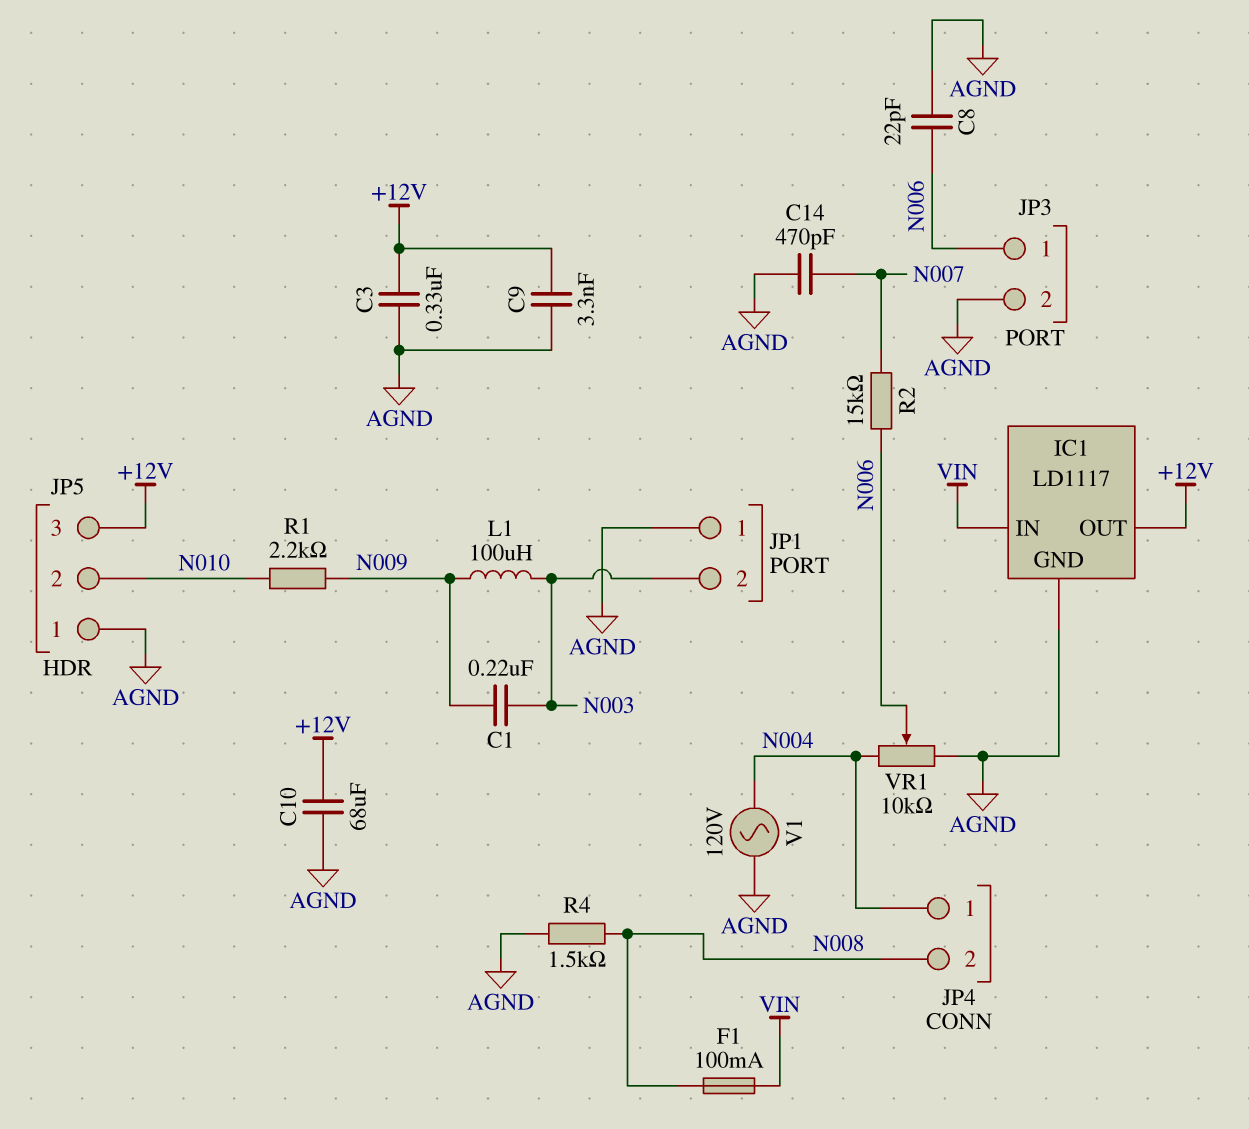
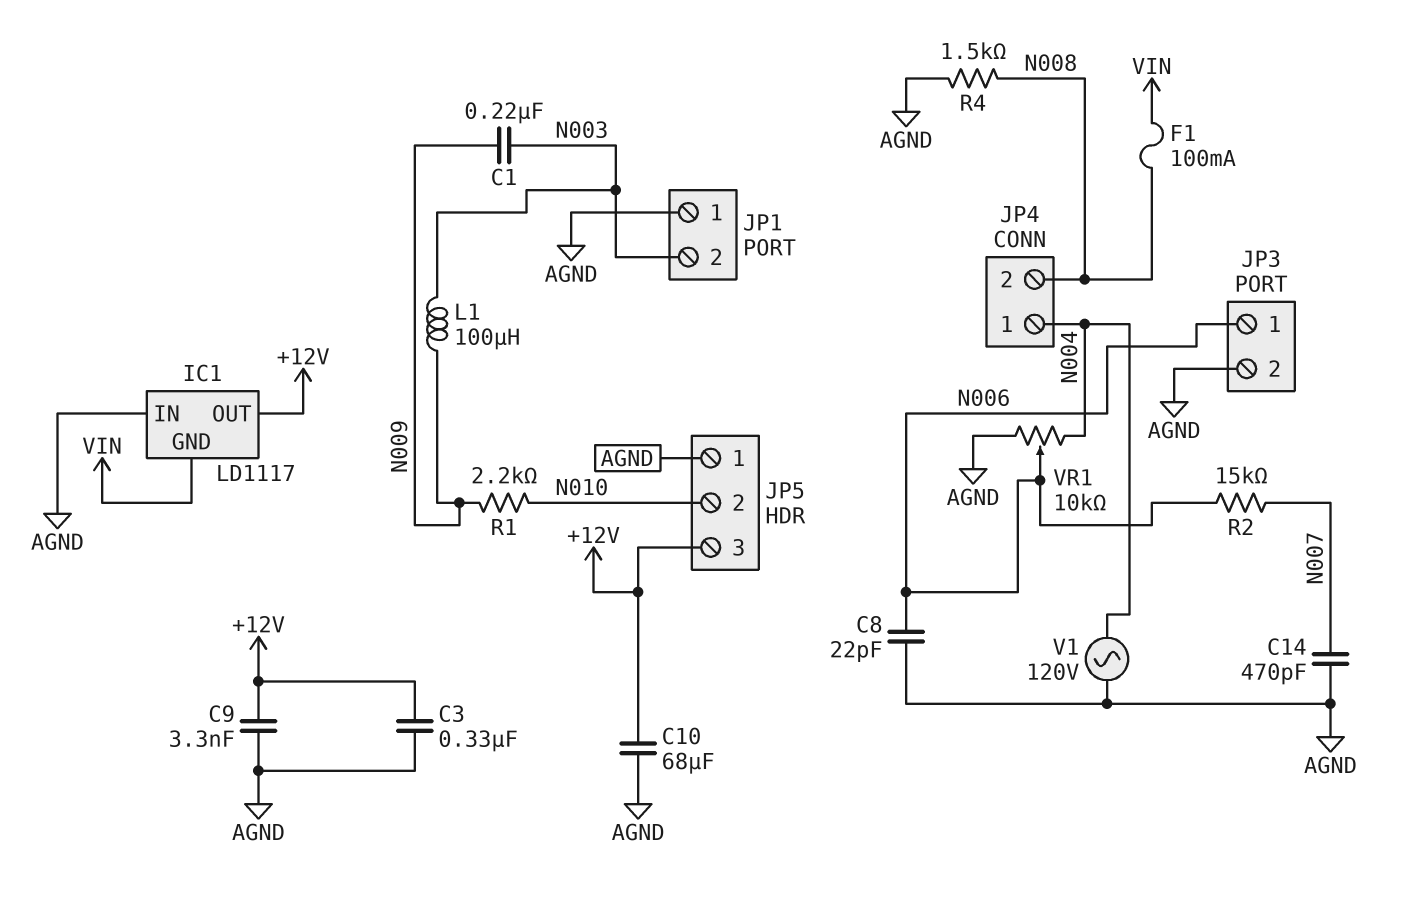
IC1 pin GND: AGND -> VIN
IC1 pin IN: VIN -> AGND

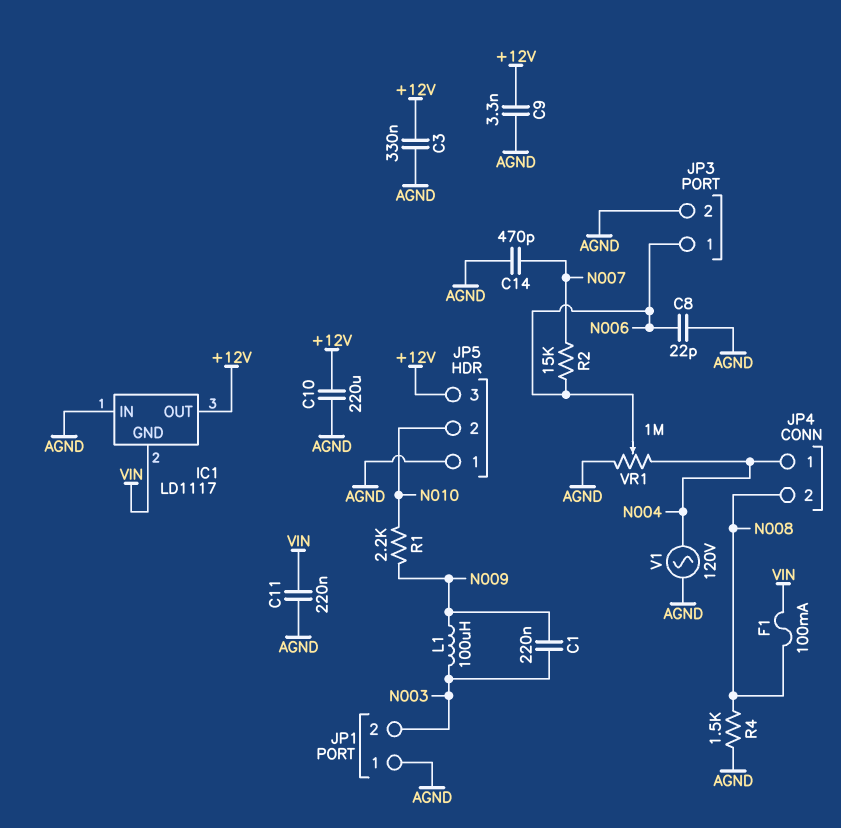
C10: 68uF (+12V, AGND) -> 220uF (+12V, AGND)
C11: none -> 220nF (AGND, VIN)
VR1: 10k (AGND, N004, wiper N006) -> 1M (AGND, N004, wiper N006)

